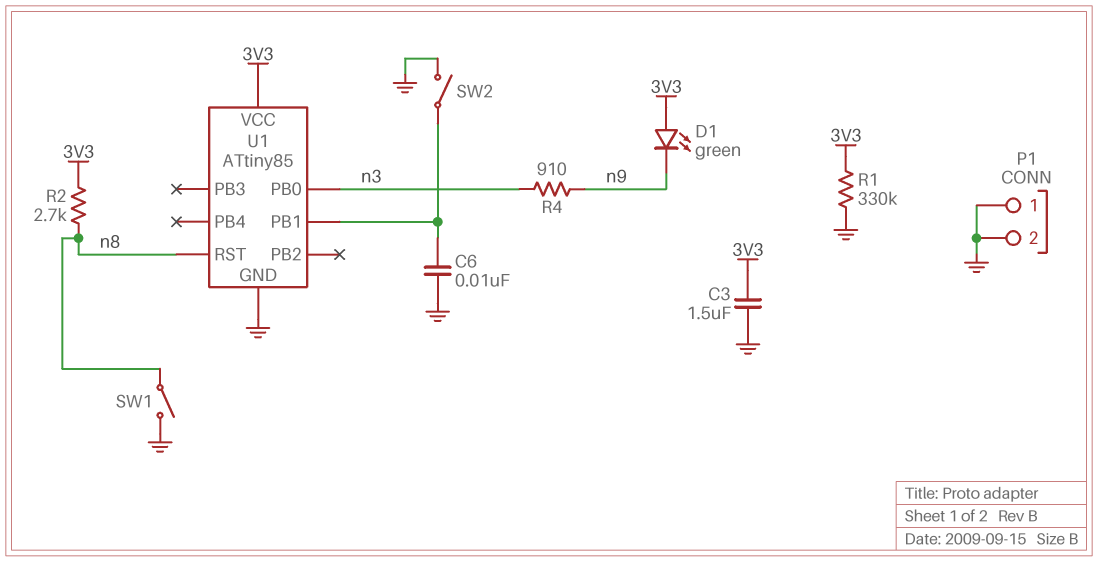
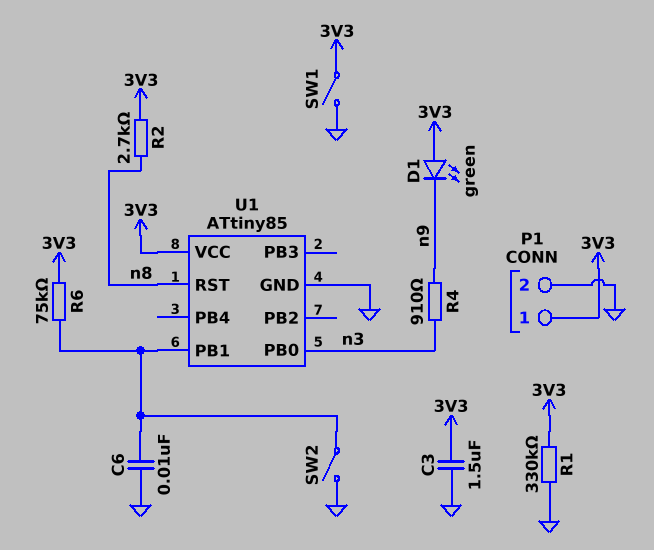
P1 pin 1: GND -> 3V3
R6: none -> 75k (3V3, U1/PB1)
SW1: switch (GND, n8) -> switch (3V3, GND)

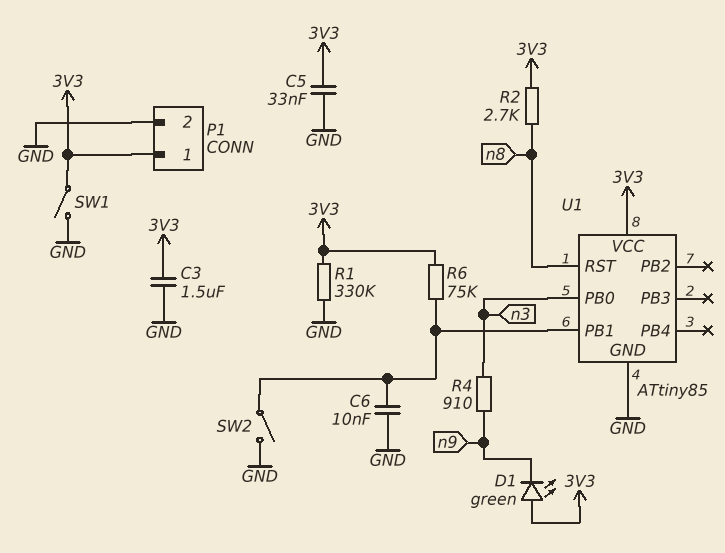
C5: none -> 33nF (3V3, GND)

